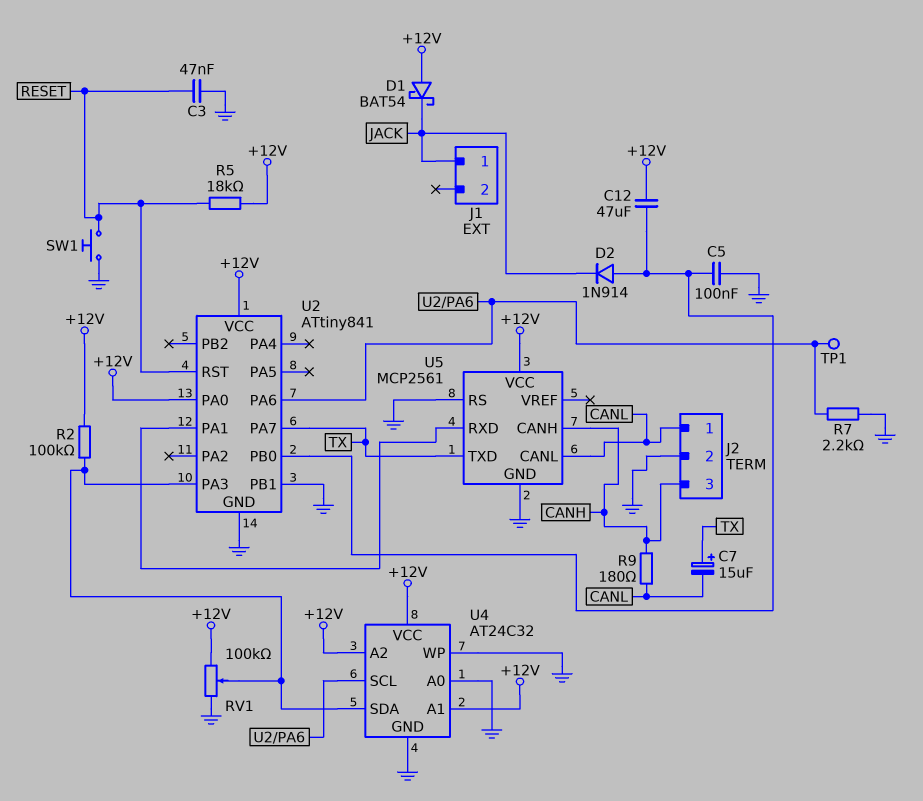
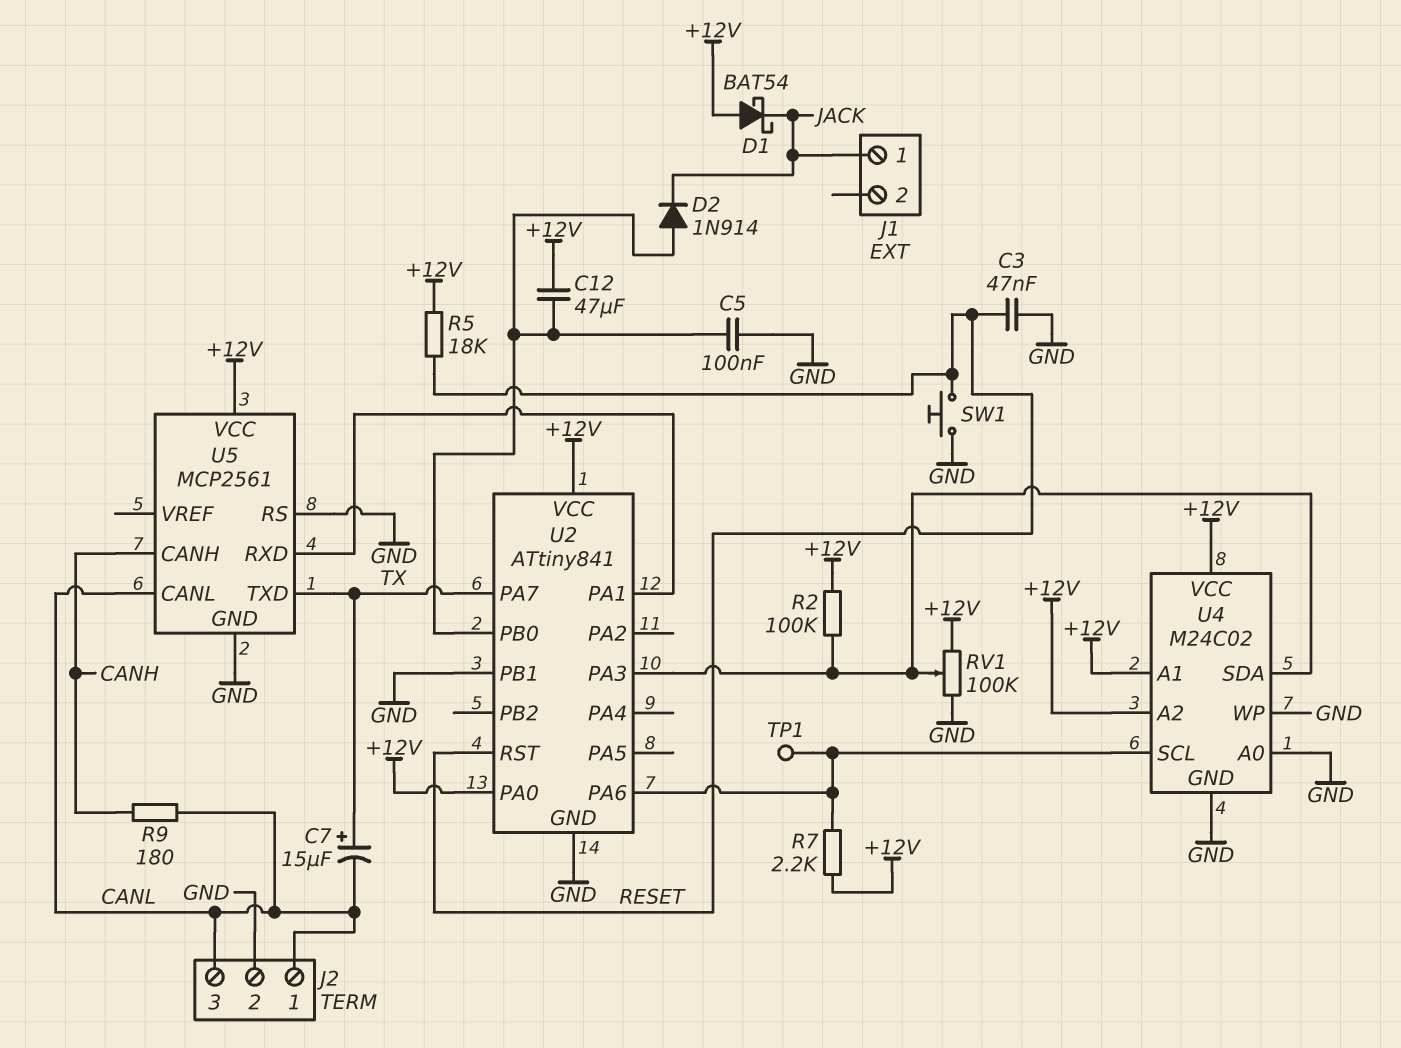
J2 pin 3: CANH -> CANL
R7: 2.2k (GND, U2/PA6) -> 2.2k (+12V, U2/PA6)
U4: AT24C32 -> M24C02

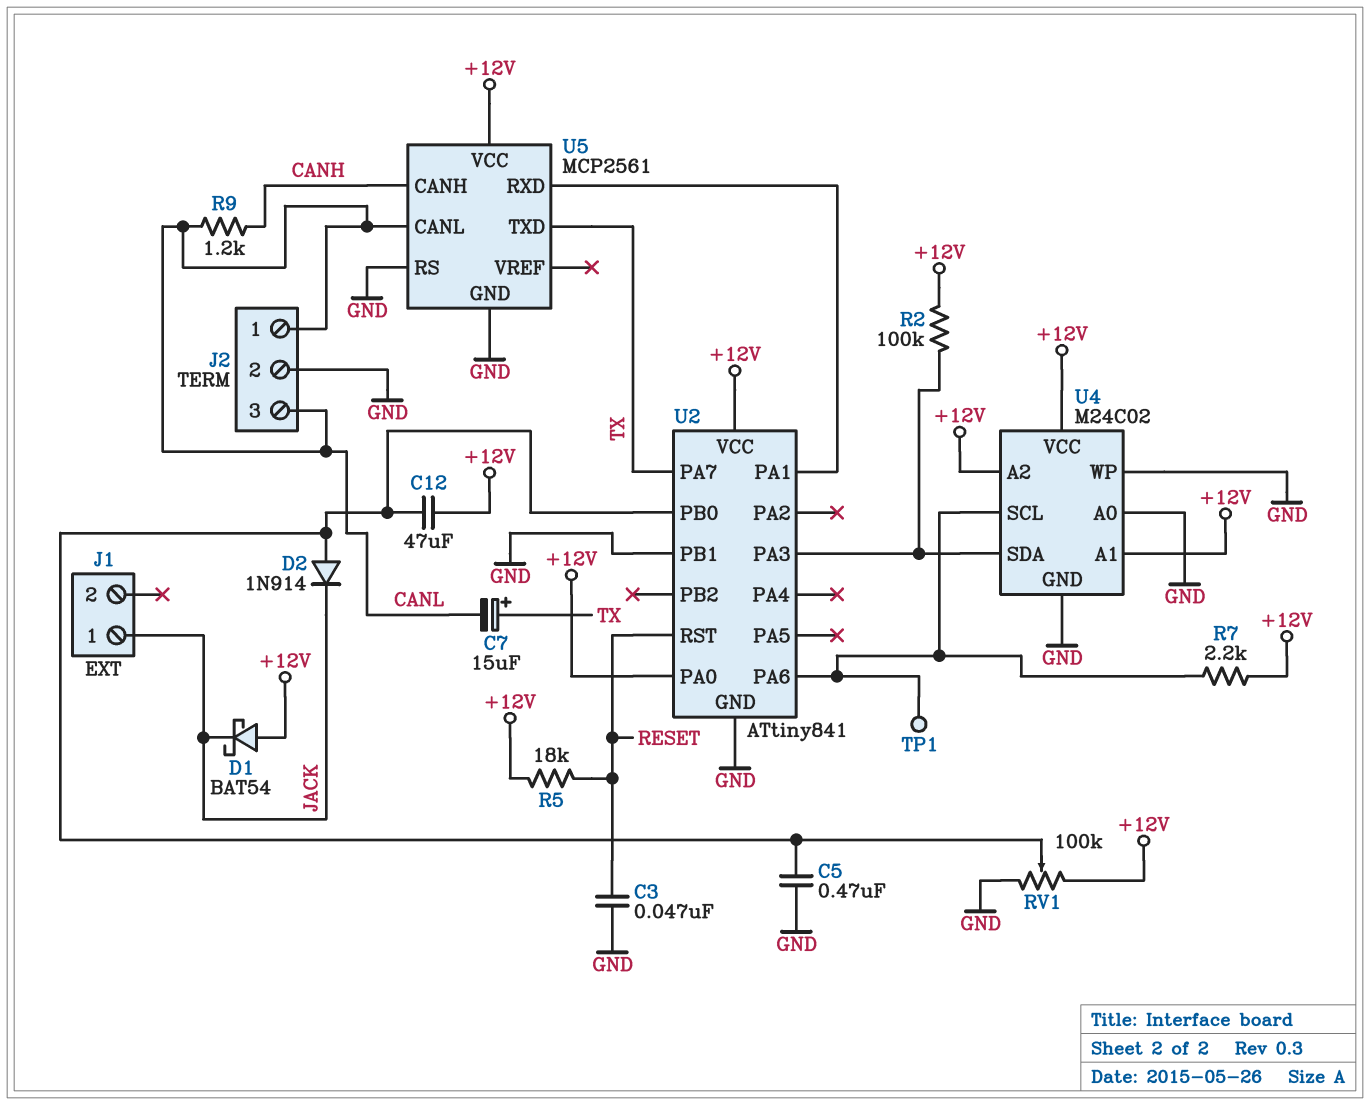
C5: 100nF (GND, U2/PB0) -> 470nF (GND, U2/PB0)
R9: 180 (CANH, CANL) -> 1.2k (CANH, CANL)
RV1: 100k (+12V, GND, wiper U2/PA3) -> 100k (+12V, GND, wiper U2/PB0)
SW1: button (GND, RESET) -> none

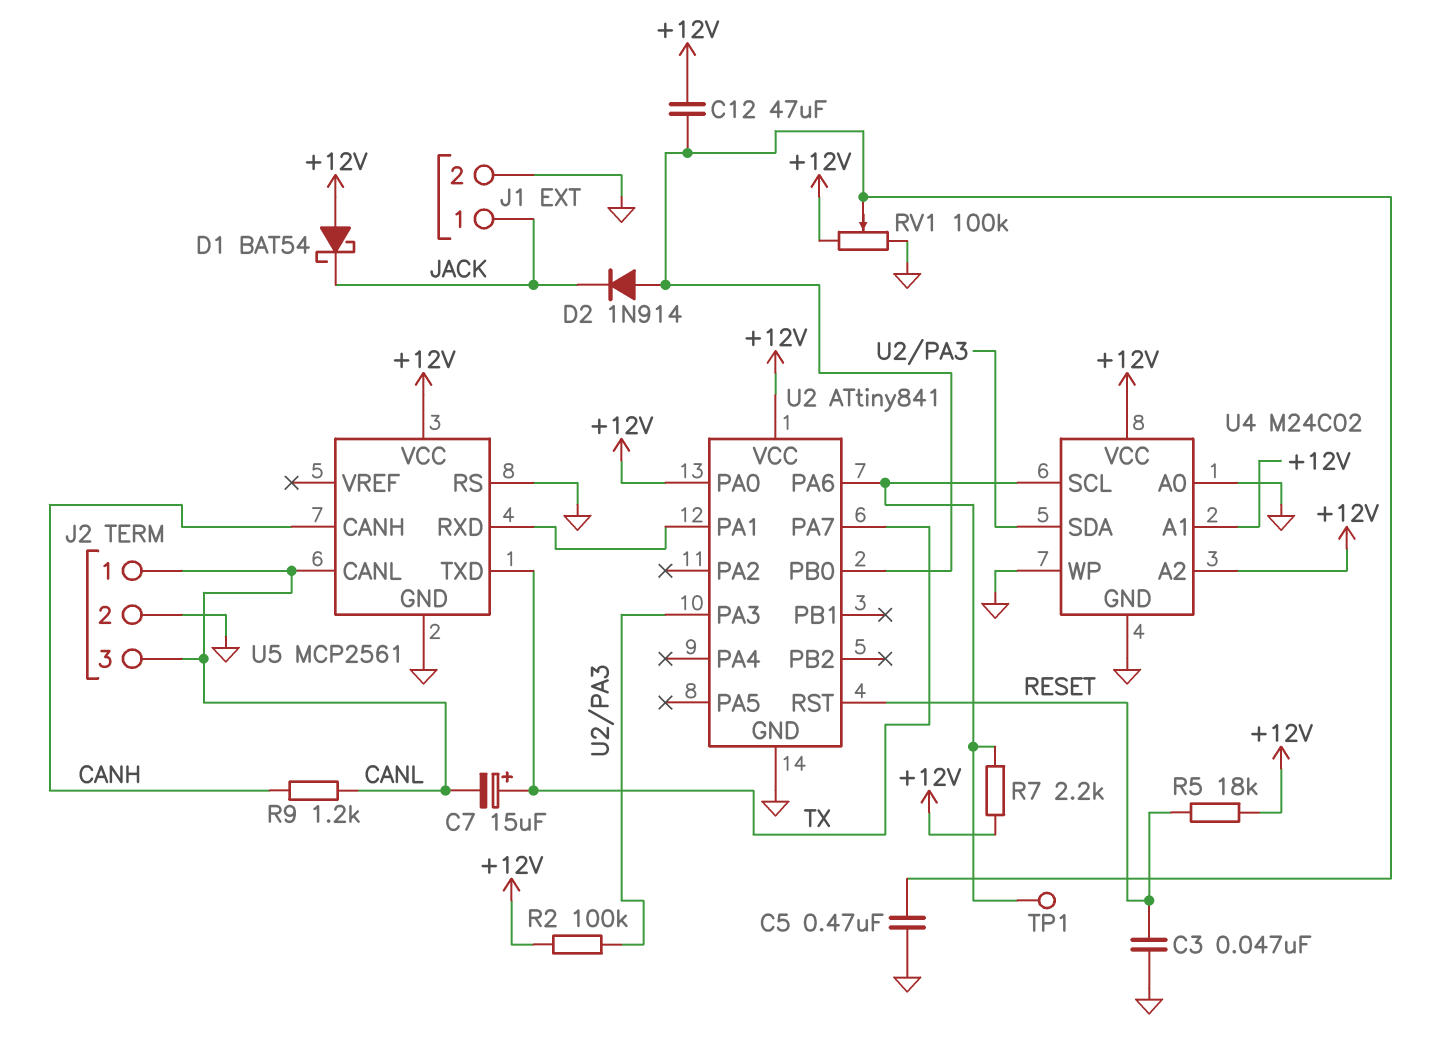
J1 pin 2: none -> GND
U2 pin PB1: GND -> none

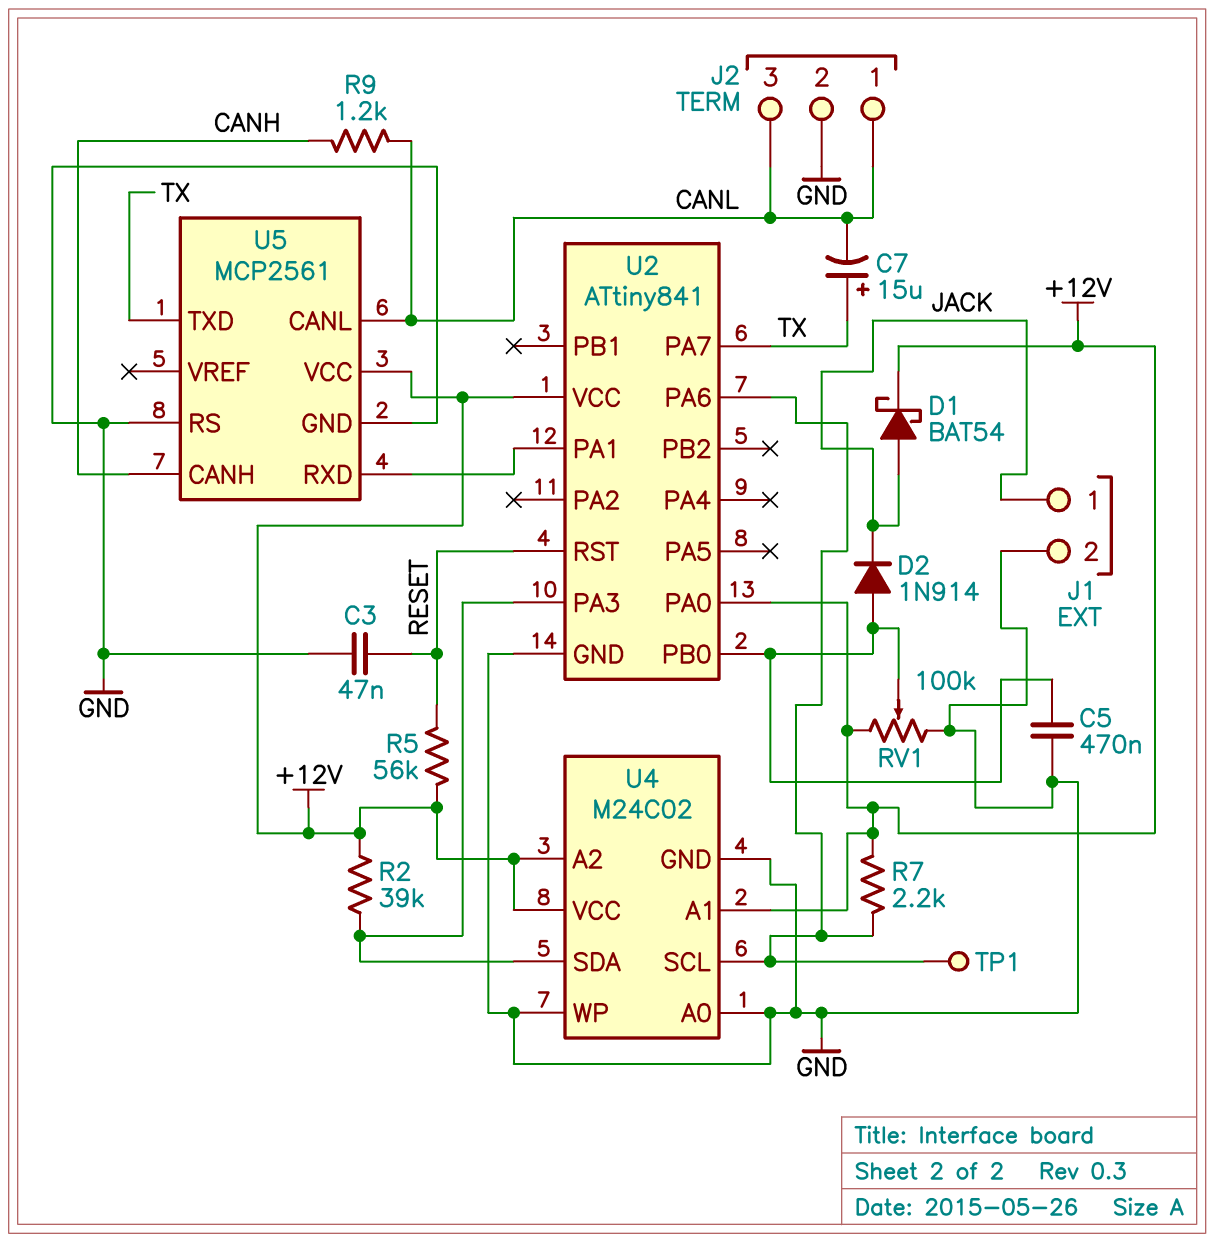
C12: 47uF (+12V, U2/PB0) -> none
D1: schottky BAT54 (A +12V, K JACK) -> schottky BAT54 (A JACK, K +12V)
R2: 100k (+12V, U2/PA3) -> 39k (+12V, U2/PA3)
R5: 18k (+12V, RESET) -> 56k (+12V, RESET)

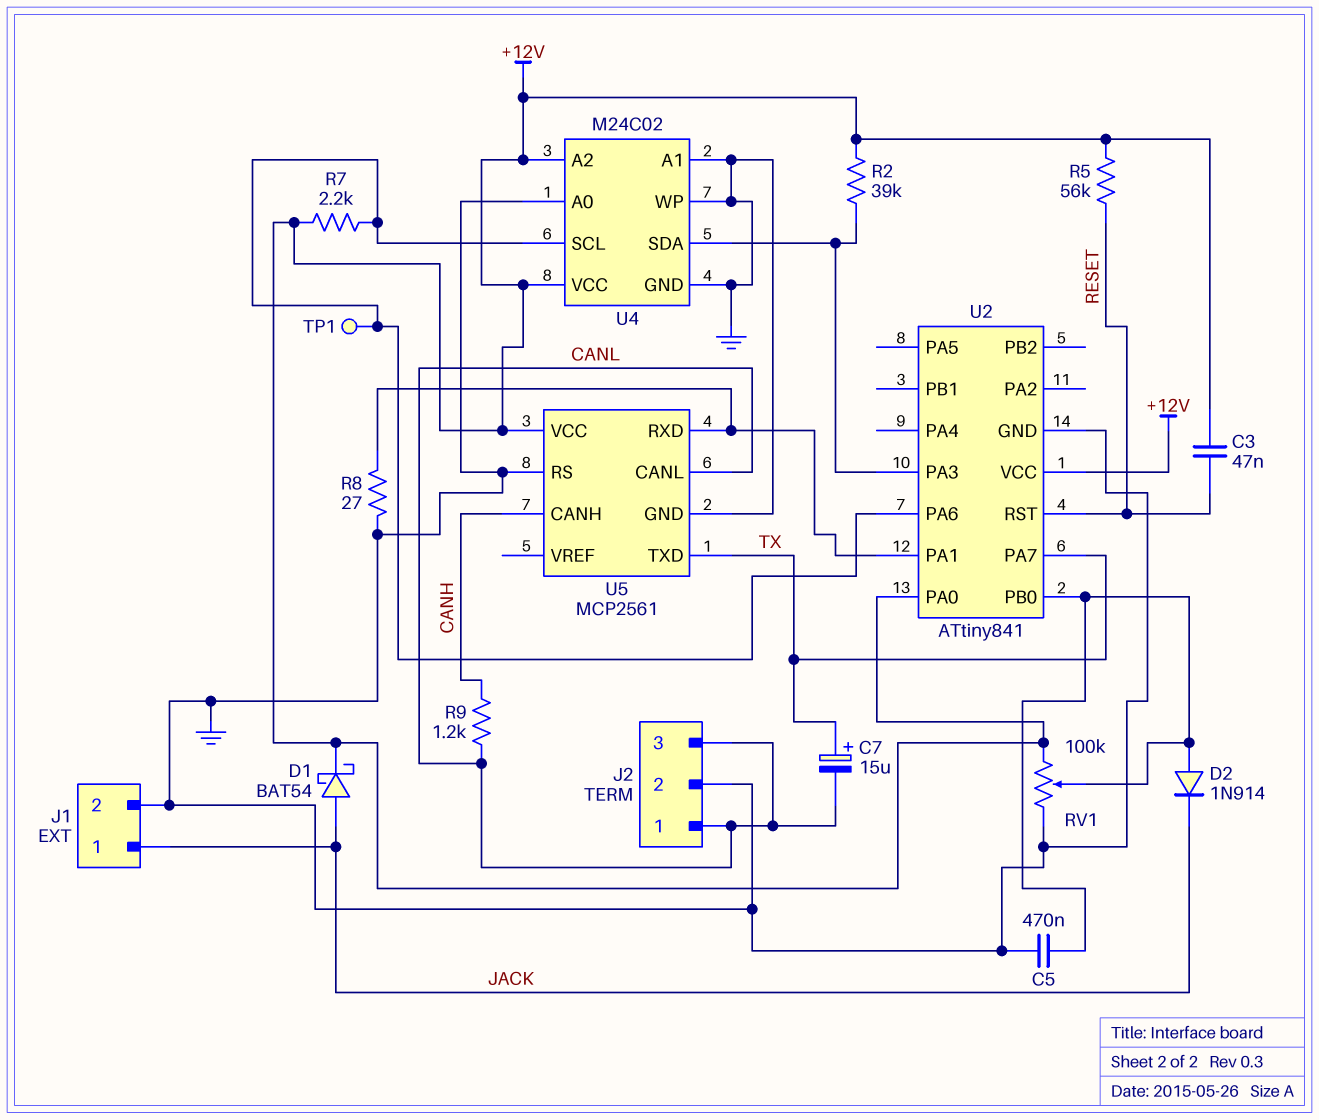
C3: 47nF (GND, RESET) -> 47nF (+12V, RESET)
R8: none -> 27 (GND, U2/PA1)
U4 pin A1: +12V -> GND

